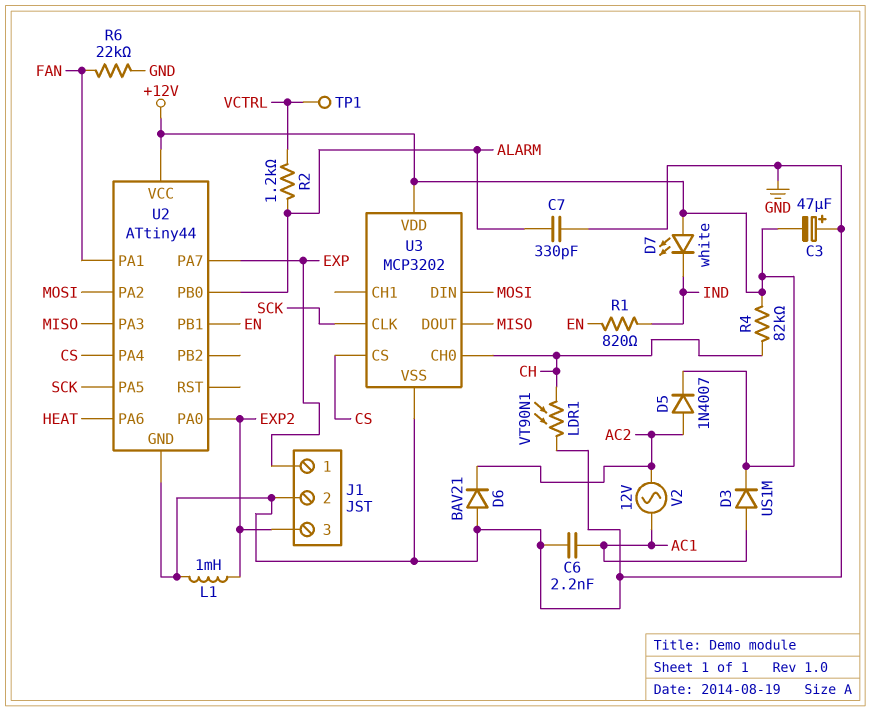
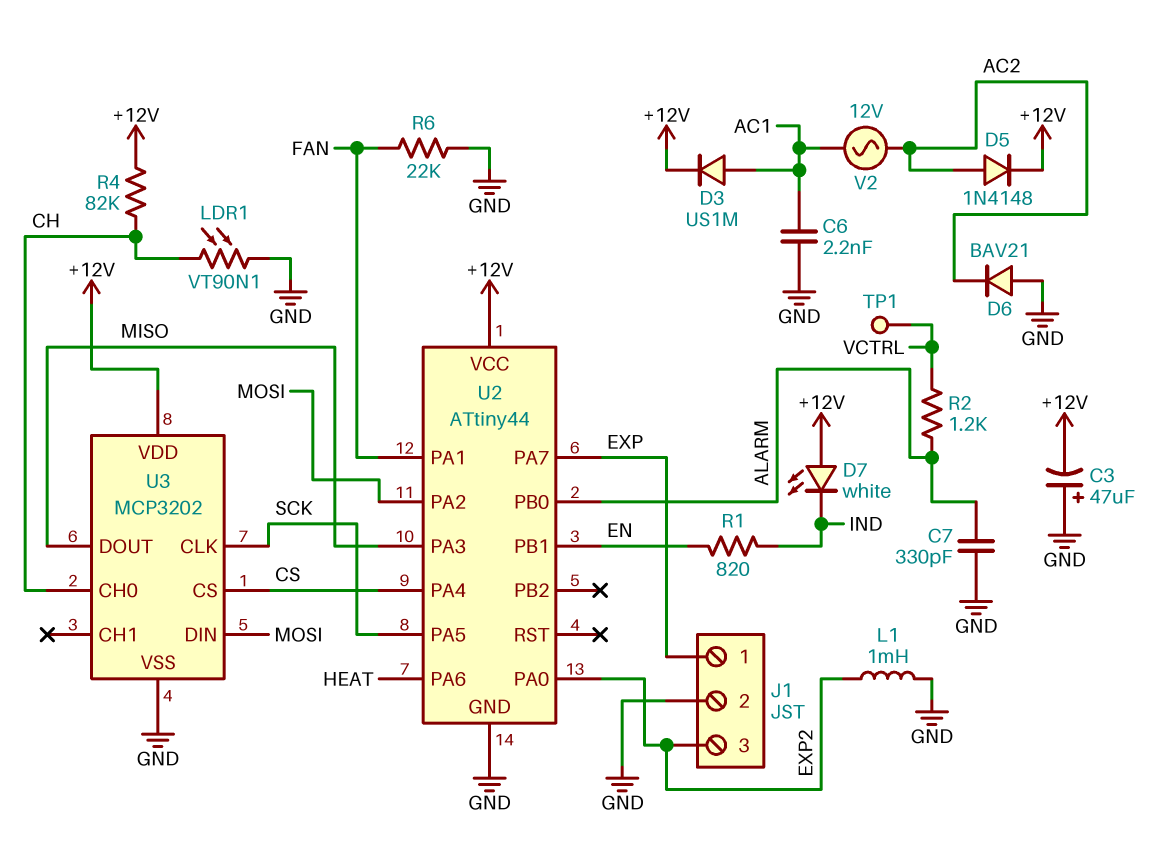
D5: diode 1N4007 (A AC2, K +12V) -> diode 1N4148 (A AC2, K +12V)

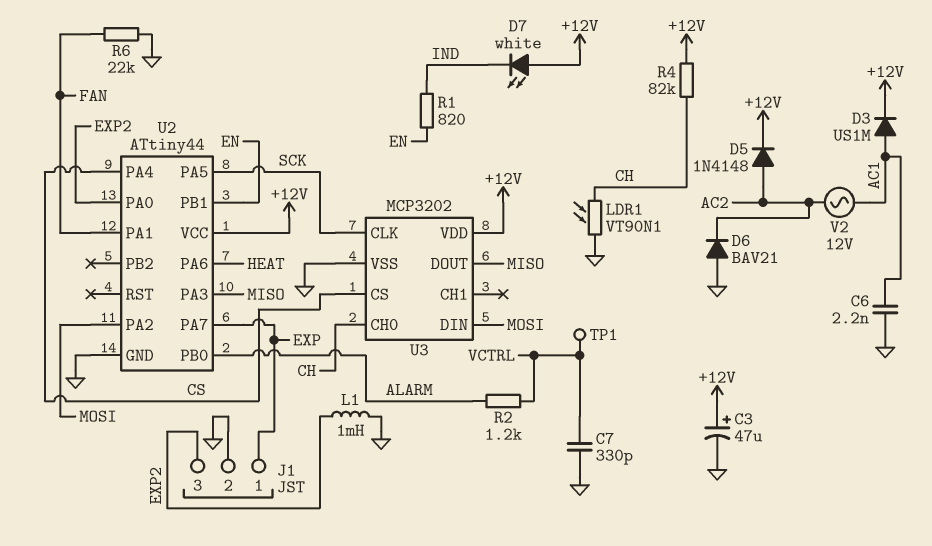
C3: 47uF (plus GND, minus +12V) -> 47uF (plus +12V, minus GND)
C7: 330pF (ALARM, GND) -> 330pF (GND, VCTRL)

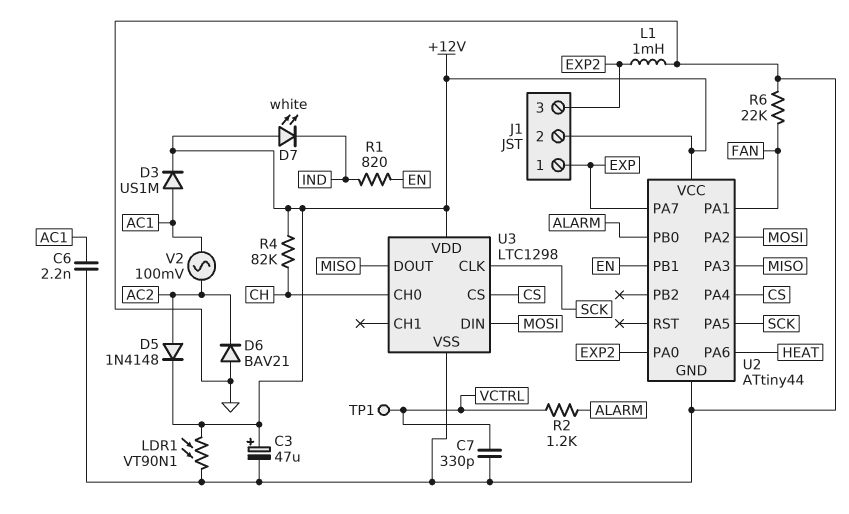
J1 pin 2: GND -> +12V
LDR1: VT90N1 (CH, GND) -> VT90N1 (+12V, GND)
U3: MCP3202 -> LTC1298
V2: AC 12V (AC1, AC2) -> AC 100mV (AC1, AC2)

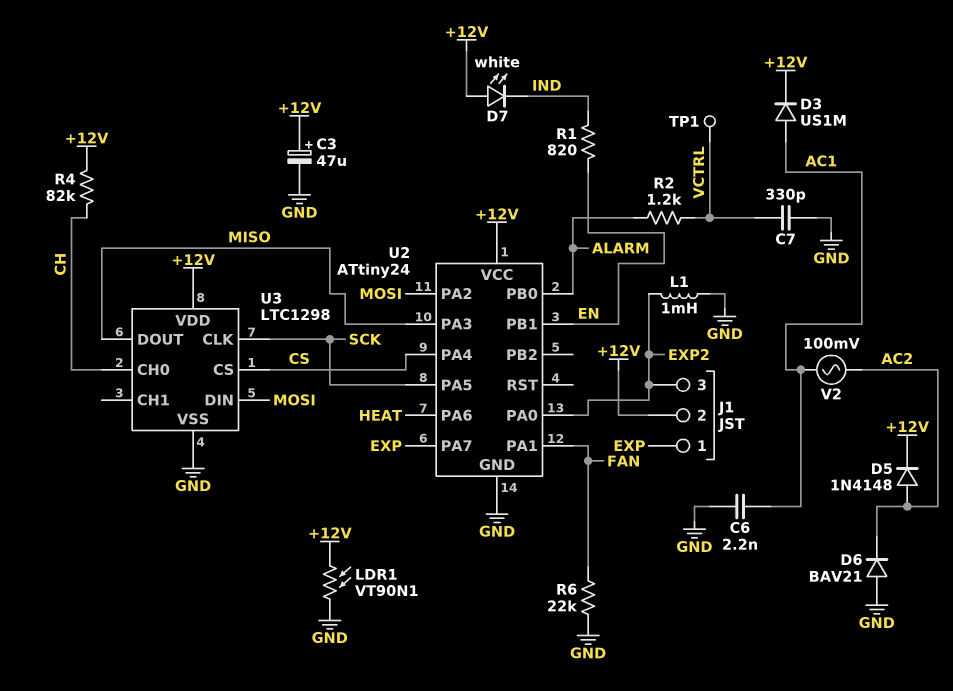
U2: ATtiny44 -> ATtiny24

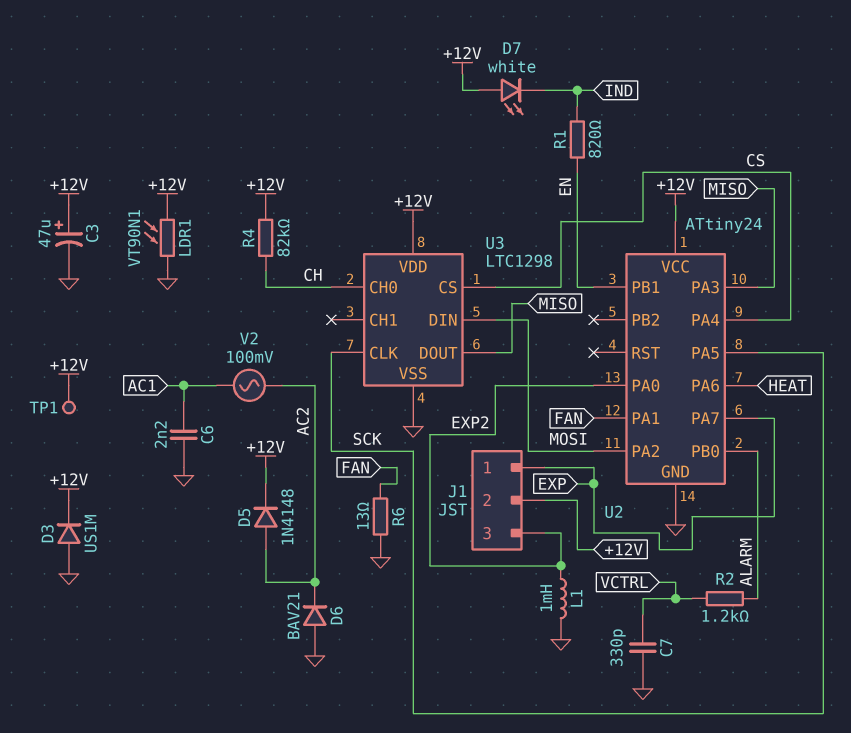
D3: diode US1M (A AC1, K +12V) -> diode US1M (A GND, K +12V)
R6: 22k (FAN, GND) -> 13 (FAN, GND)
TP1: test point (VCTRL) -> test point (+12V)

